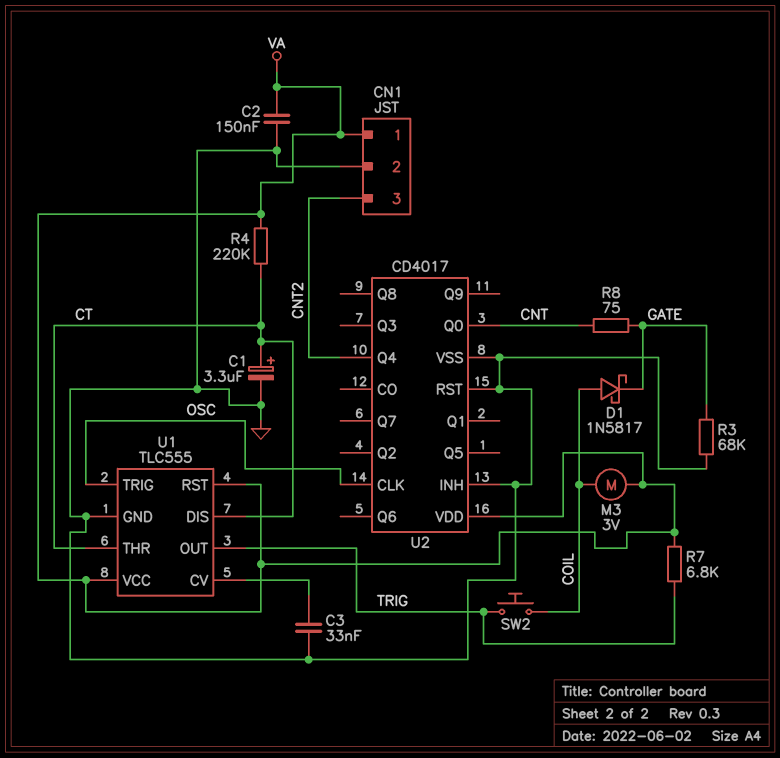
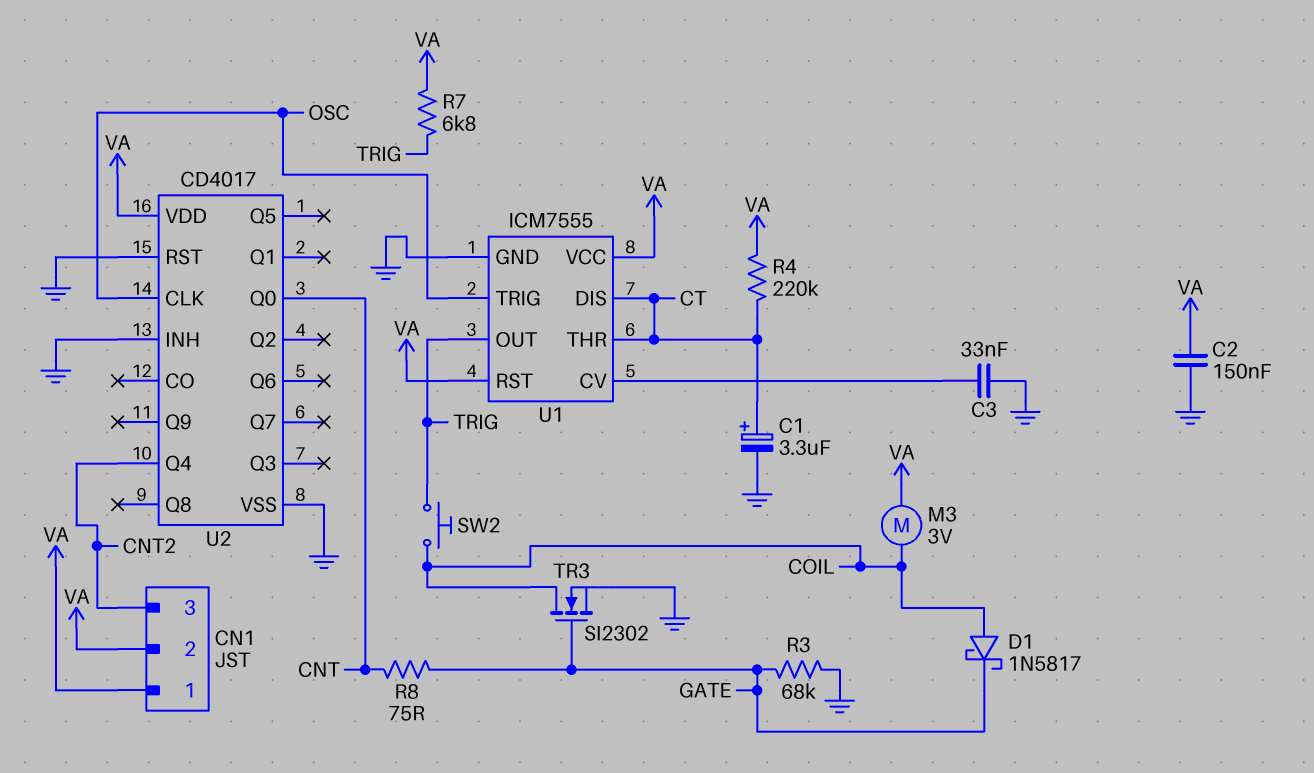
CN1 pin 2: GND -> VA
TR3: none -> NMOS SI2302 (G GATE, D COIL, S GND)
U1: TLC555 -> ICM7555

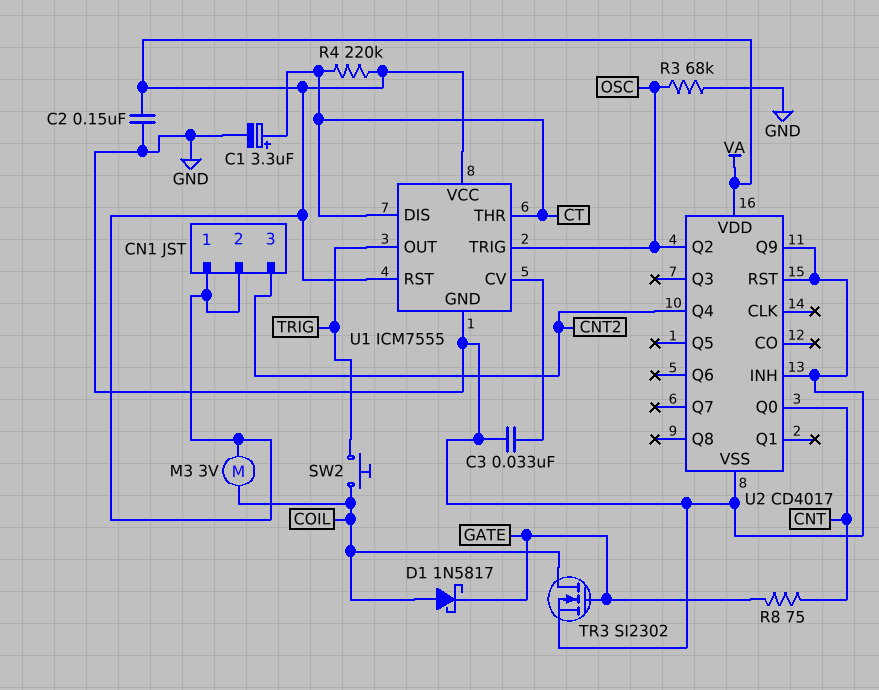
R3: 68k (GATE, GND) -> 68k (GND, OSC)
R7: 6.8k (TRIG, VA) -> none
U2 pin CLK: OSC -> none
U2 pin Q2: none -> OSC
U2 pin Q9: none -> GND

